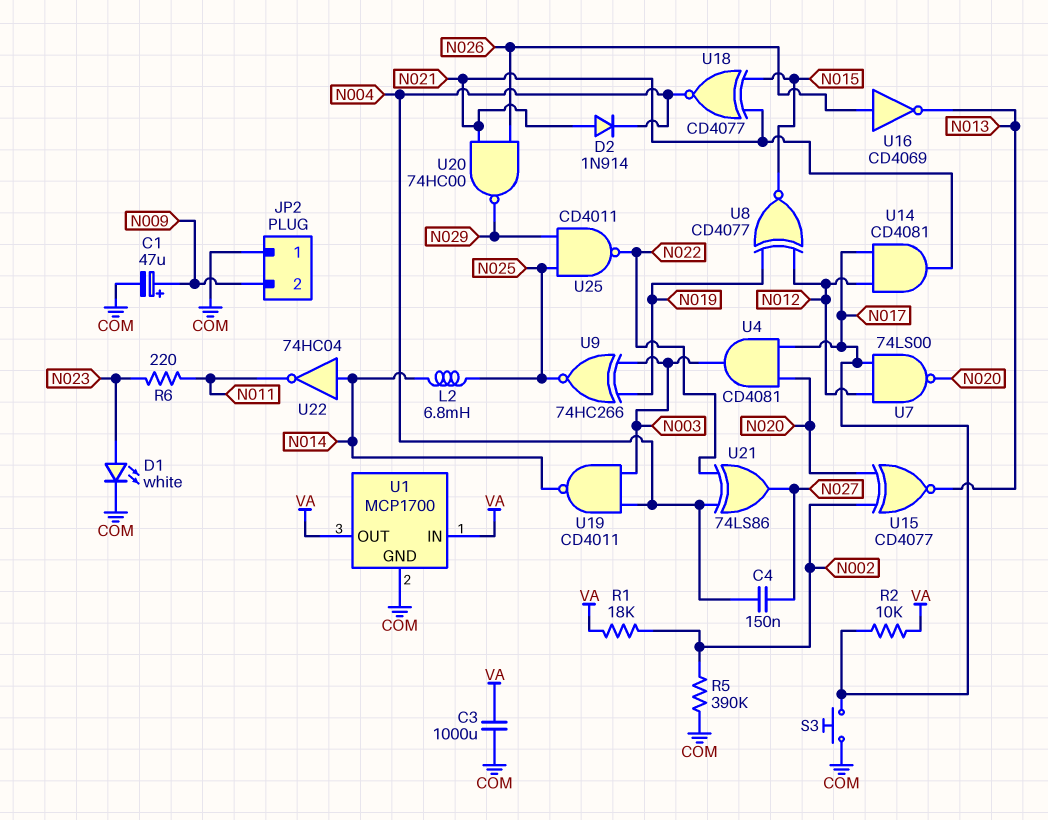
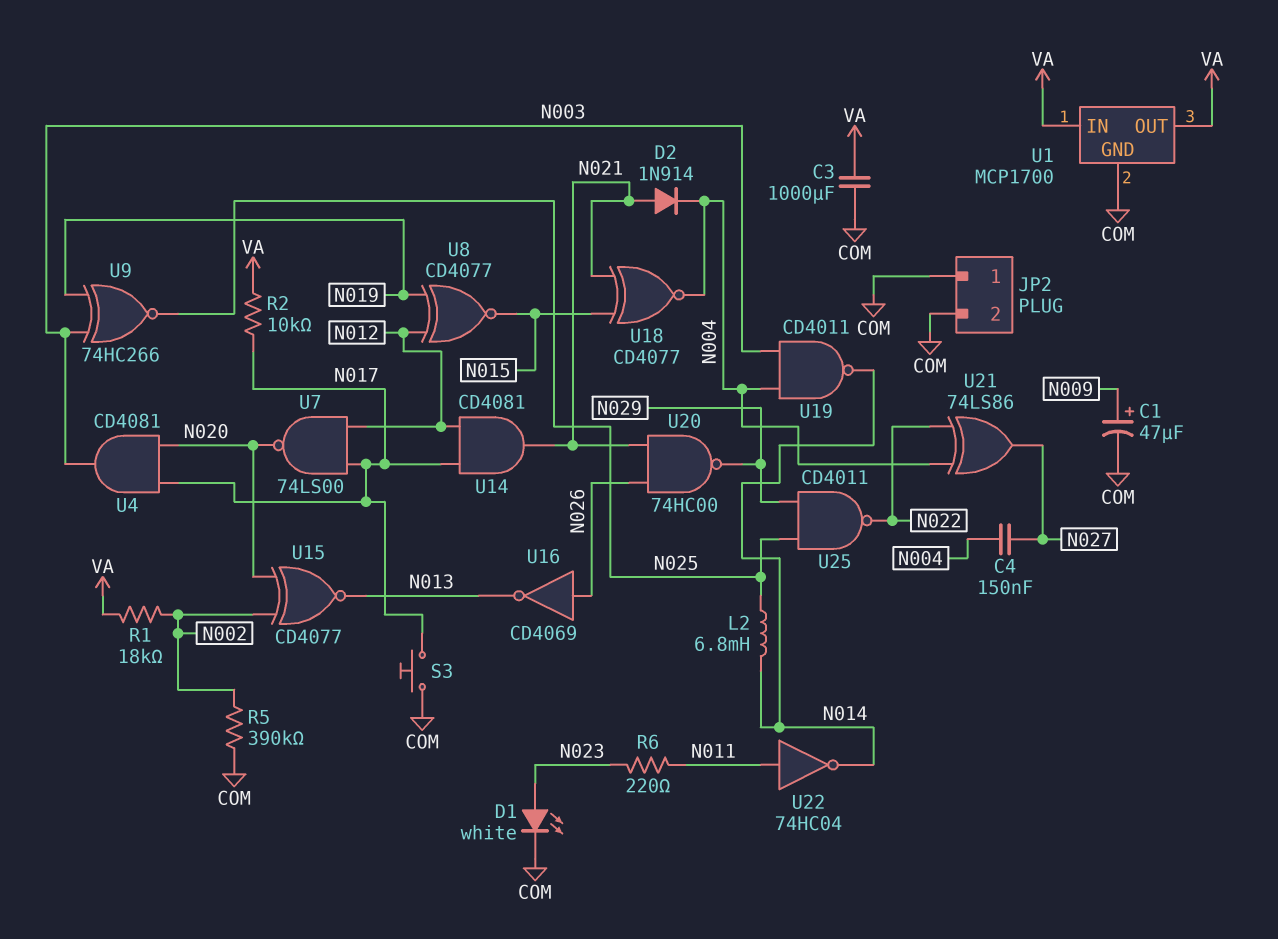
JP2 pin 2: N009 -> COM
U22: NOT 74HC04 (in N014, out N011) -> NOT 74HC04 (in N011, out N014)

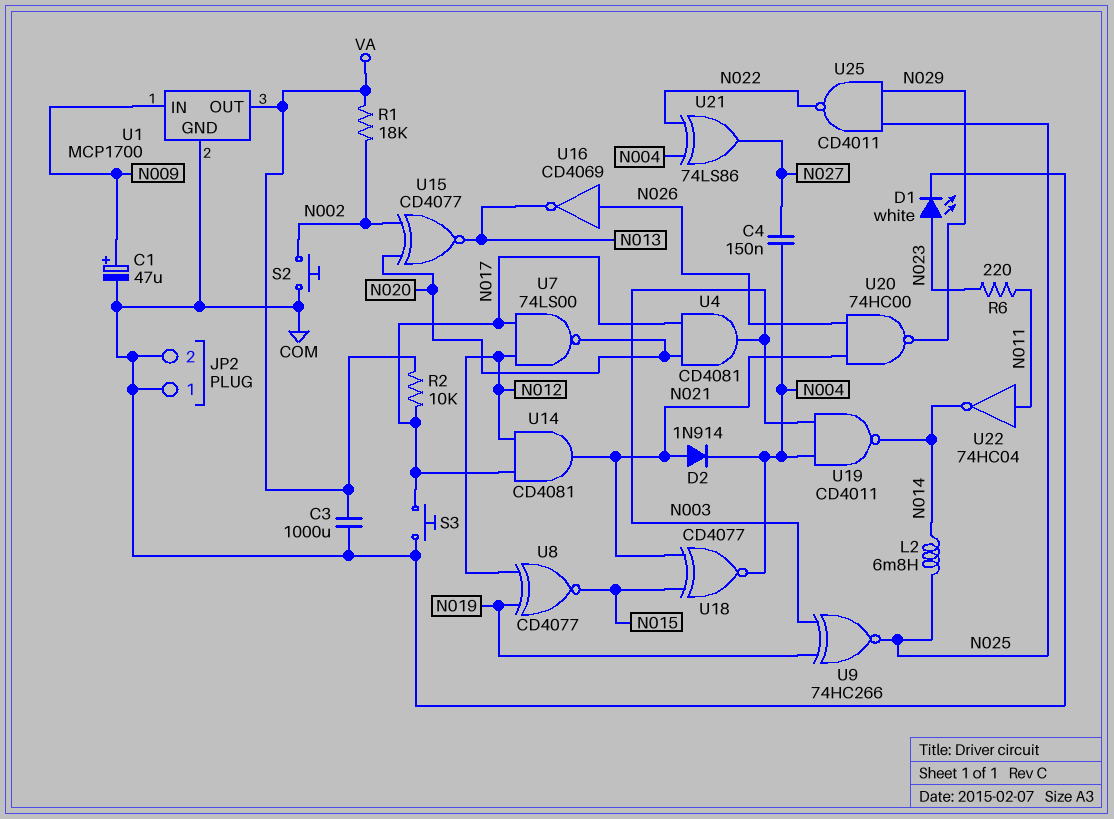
R5: 390k (COM, N002) -> none
S2: none -> button (COM, N002)
U1 pin IN: VA -> N009

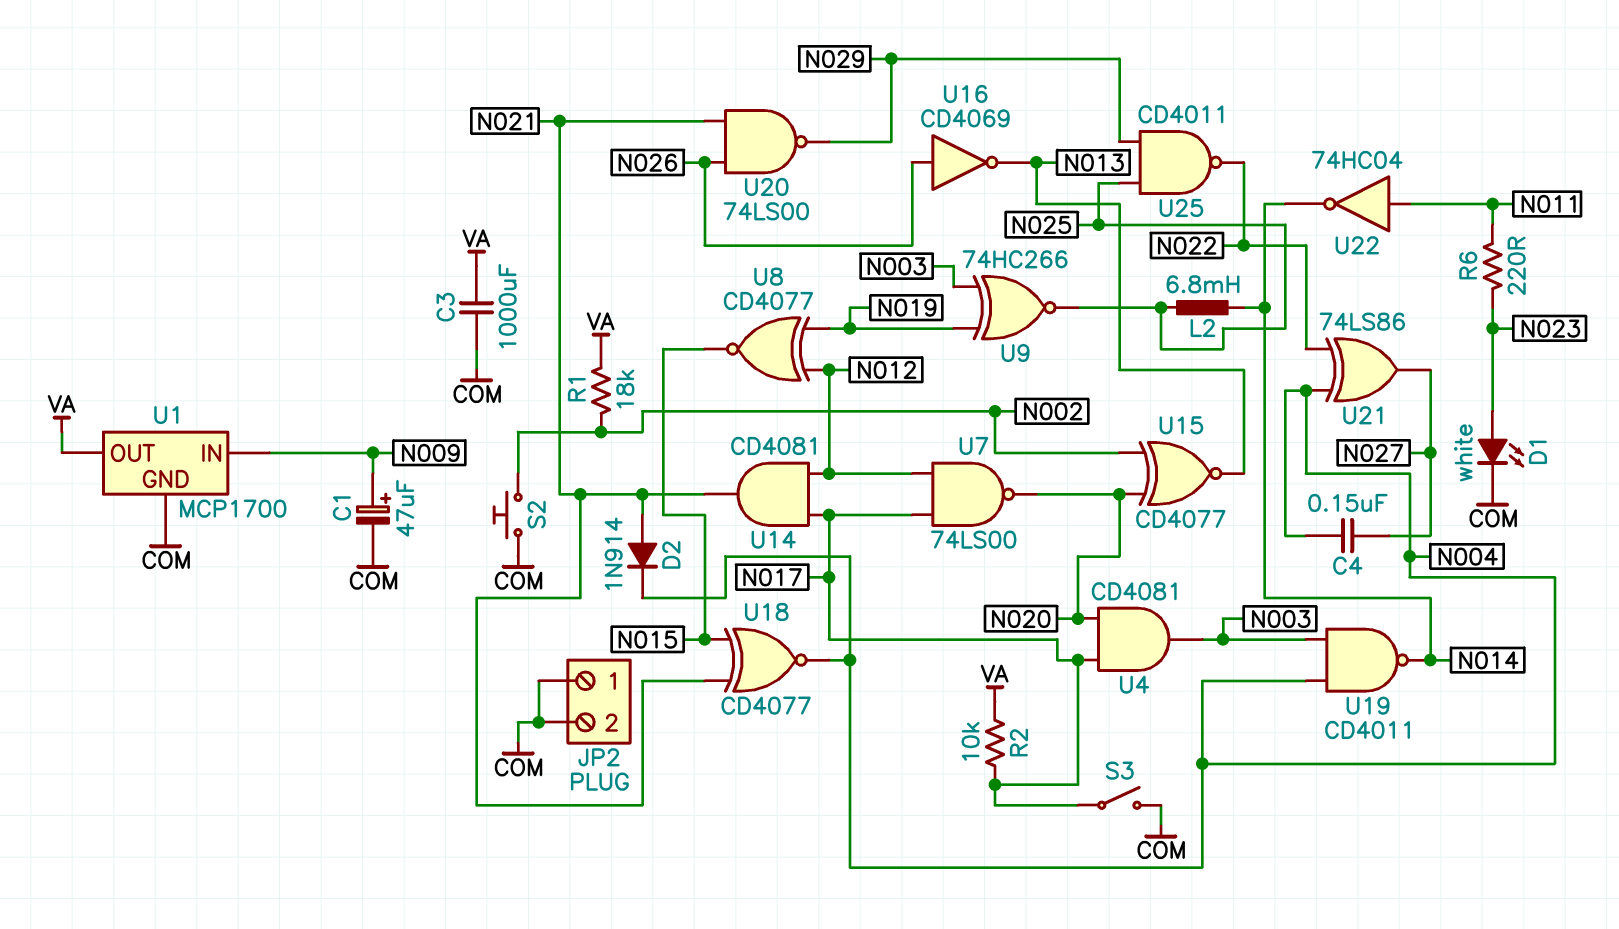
S3: button (COM, N017) -> switch (COM, N017)
U20: NAND 74HC00 (in N021, in N026, out N029) -> NAND 74LS00 (in N021, in N026, out N029)

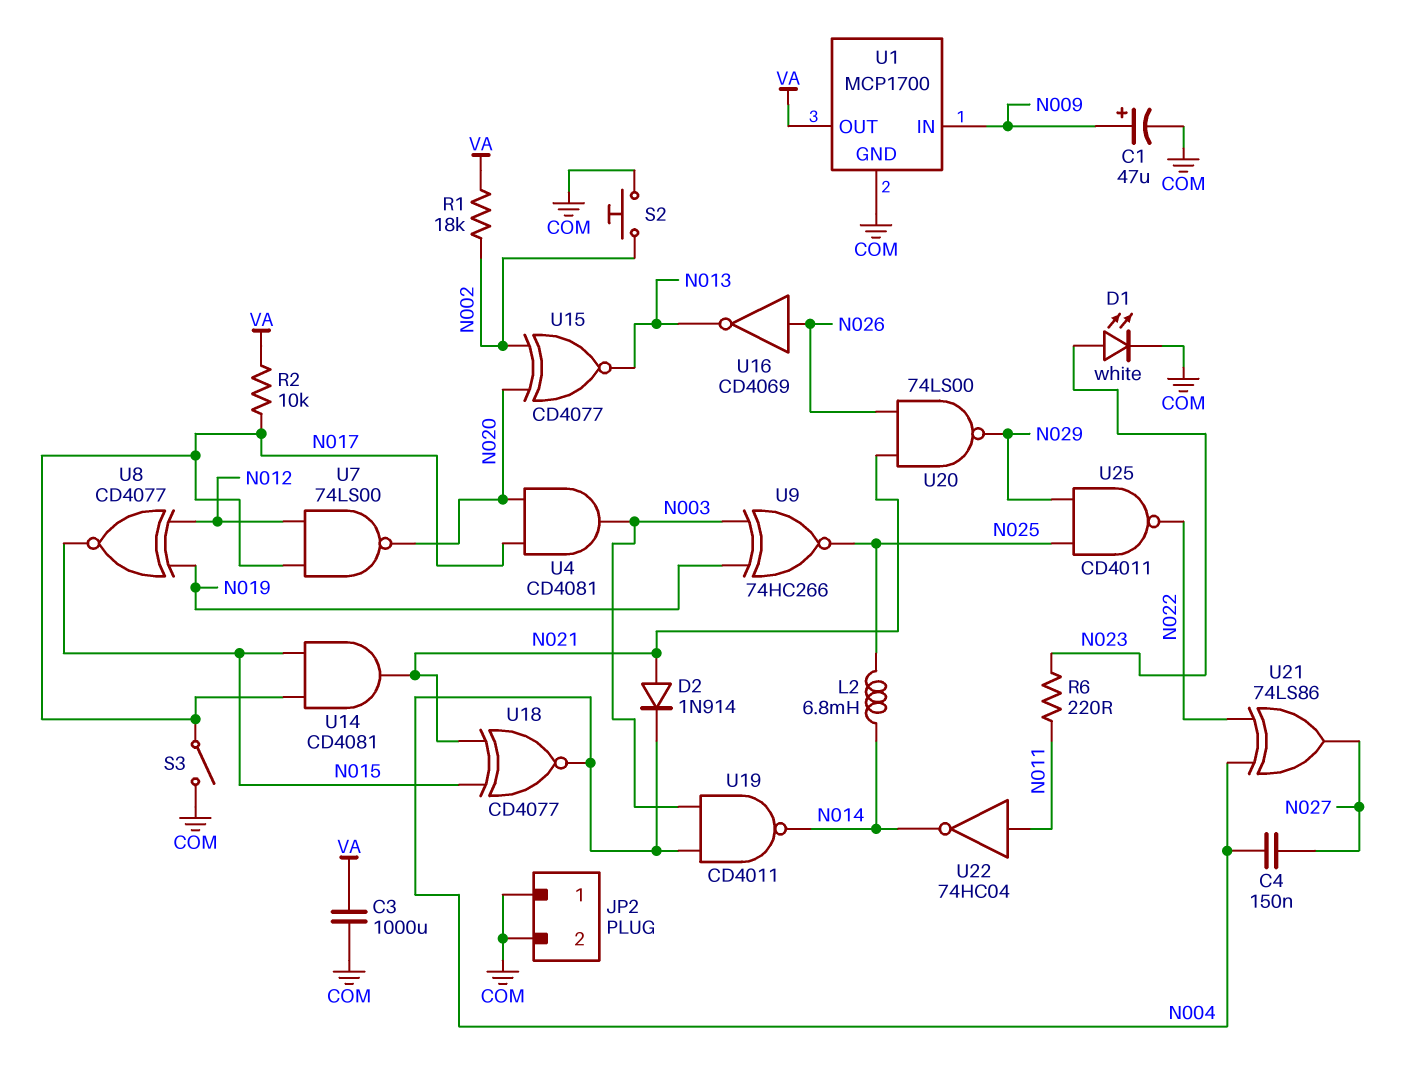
U14: AND CD4081 (in N012, in N017, out N021) -> AND CD4081 (in N015, in N017, out N021)

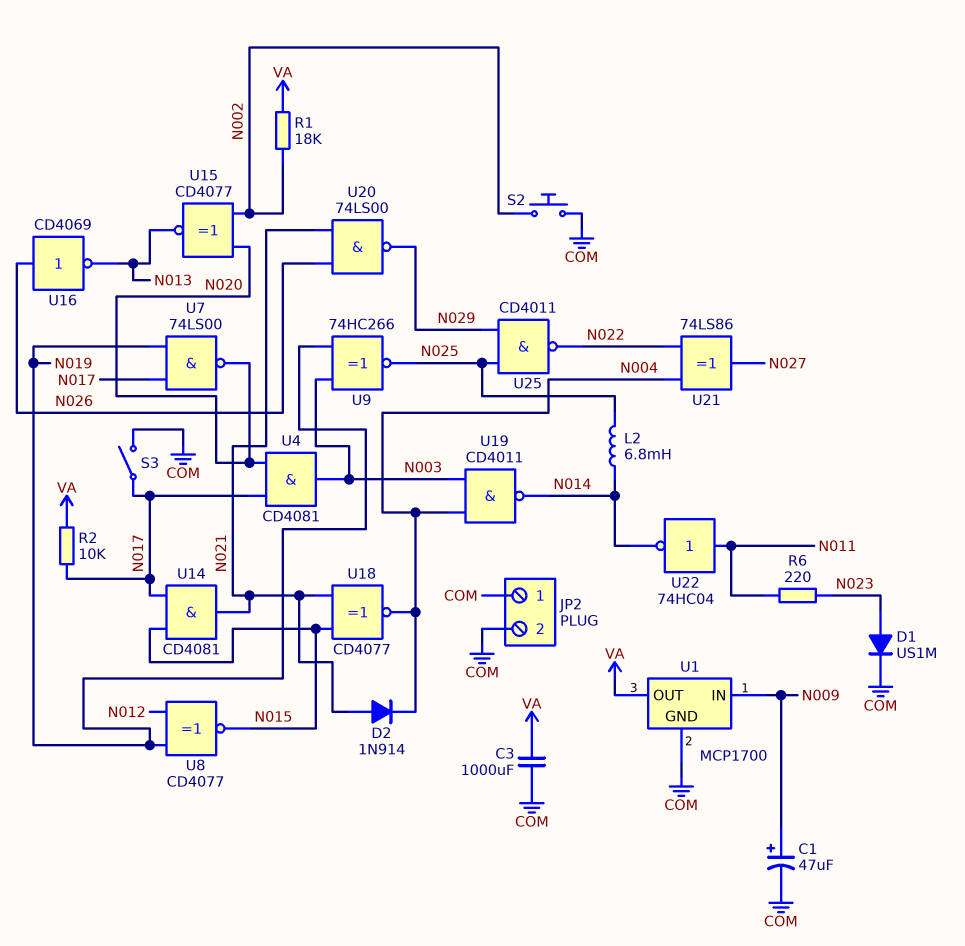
C4: 150nF (N004, N027) -> none
D1: LED white (A N023, K COM) -> diode US1M (A N023, K COM)
U7: NAND 74LS00 (in N012, in N017, out N020) -> NAND 74LS00 (in N017, in N019, out N020)

